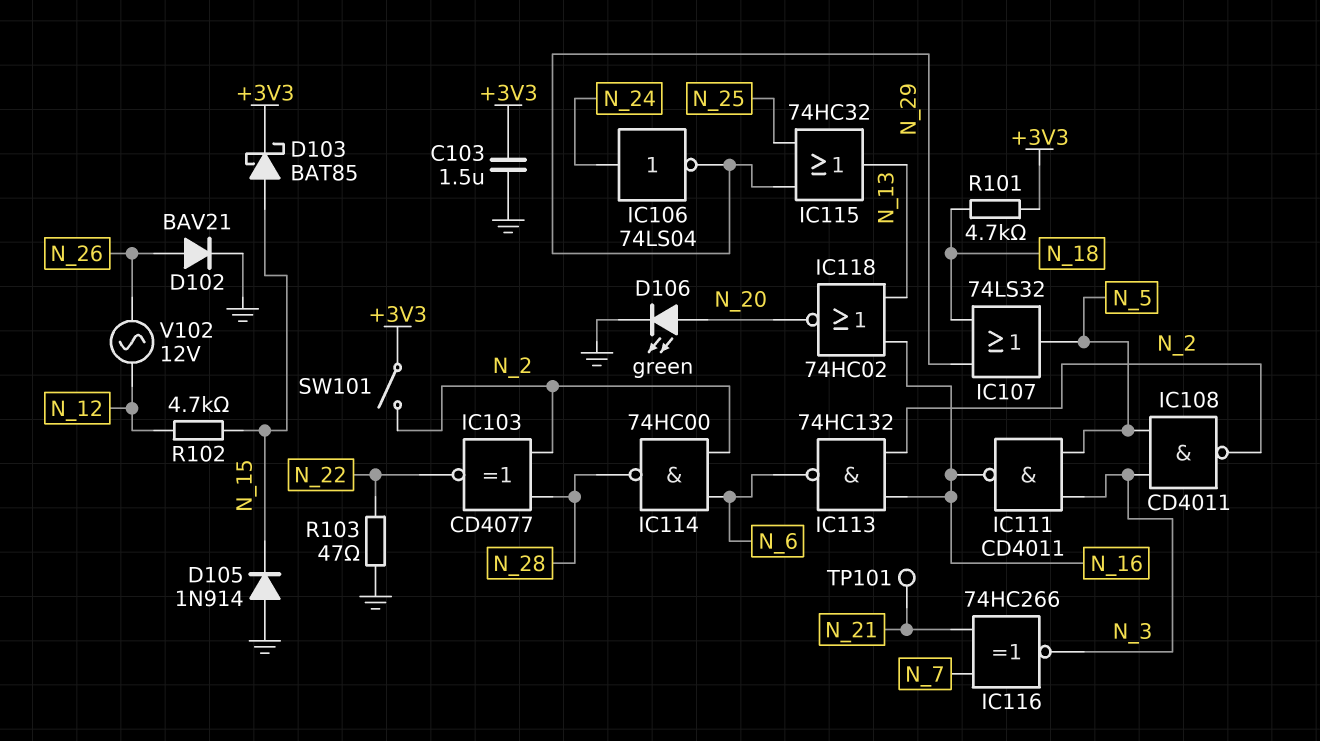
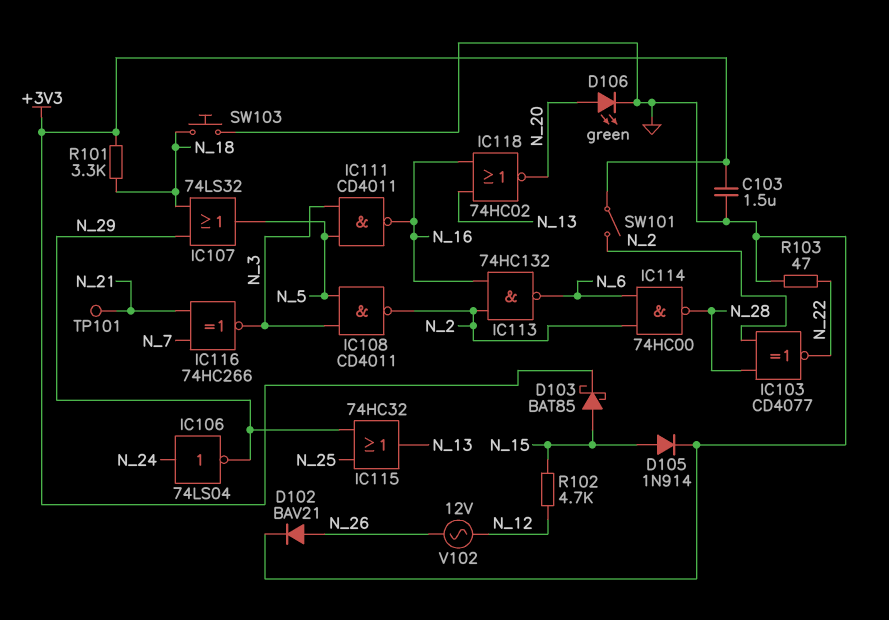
D105: diode 1N914 (A GND, K N_15) -> diode 1N914 (A N_15, K GND)
R101: 4.7k (+3V3, N_18) -> 3.3k (+3V3, N_18)
SW103: none -> button (GND, N_18)

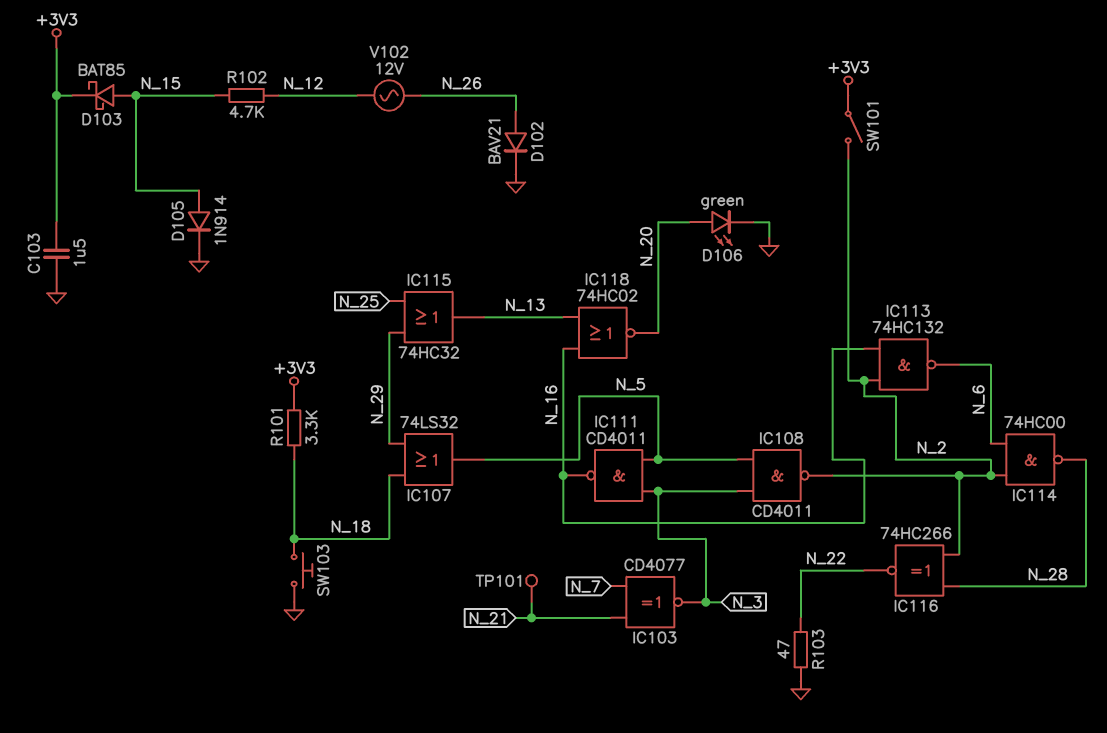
IC103: XNOR CD4077 (in N_2, in N_28, out N_22) -> XNOR CD4077 (in N_7, in N_21, out N_3)
IC106: NOT 74LS04 (in N_24, out N_29) -> none
IC116: XNOR 74HC266 (in N_7, in N_21, out N_3) -> XNOR 74HC266 (in N_2, in N_28, out N_22)

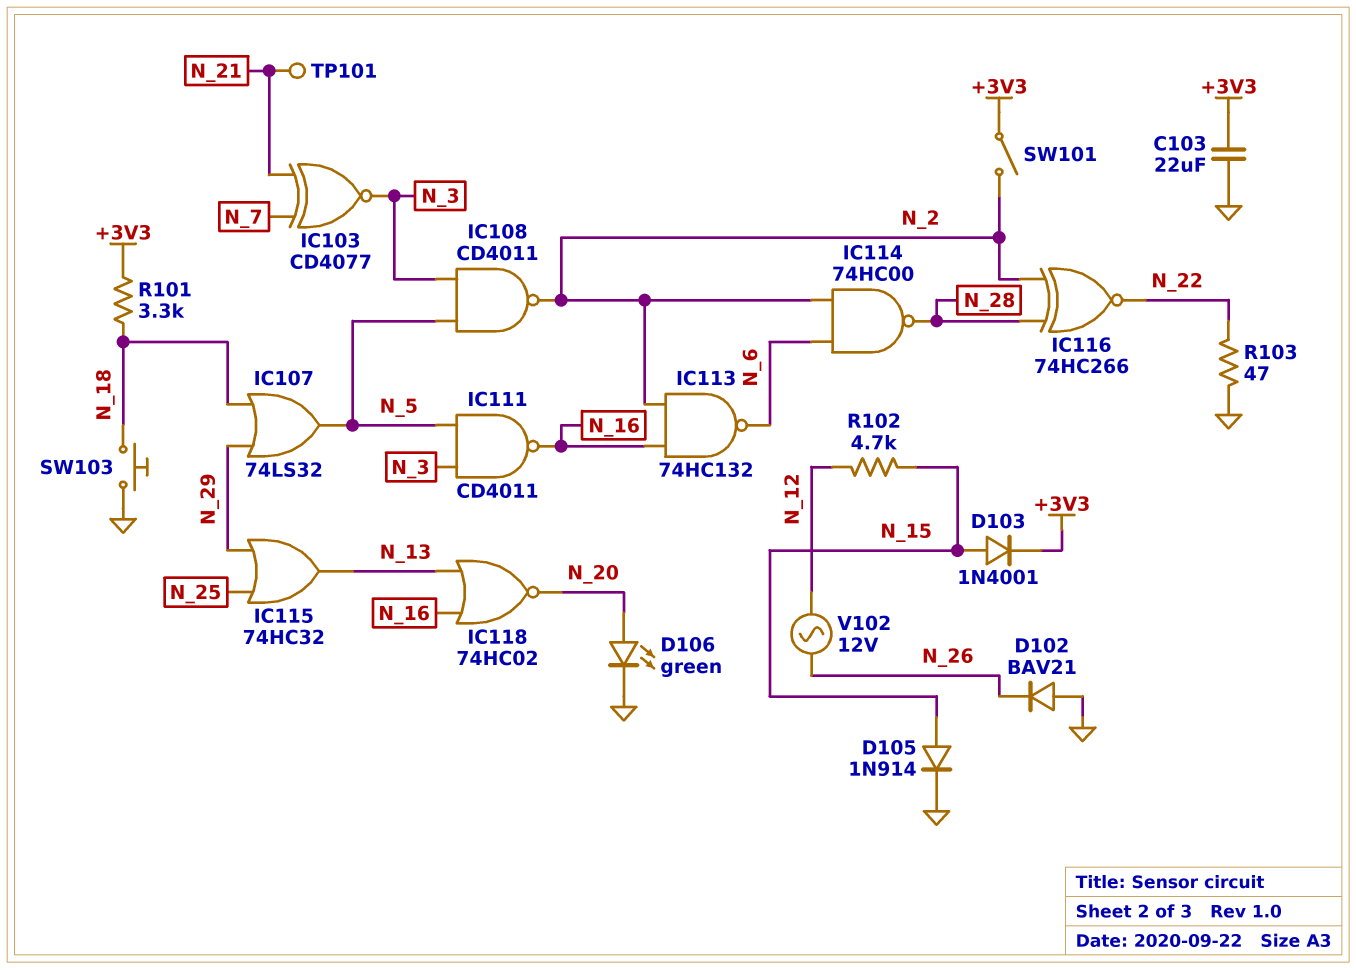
C103: 1.5uF (+3V3, GND) -> 22uF (+3V3, GND)
D102: diode BAV21 (A N_26, K GND) -> diode BAV21 (A GND, K N_26)
D103: schottky BAT85 (A N_15, K +3V3) -> diode 1N4001 (A N_15, K +3V3)

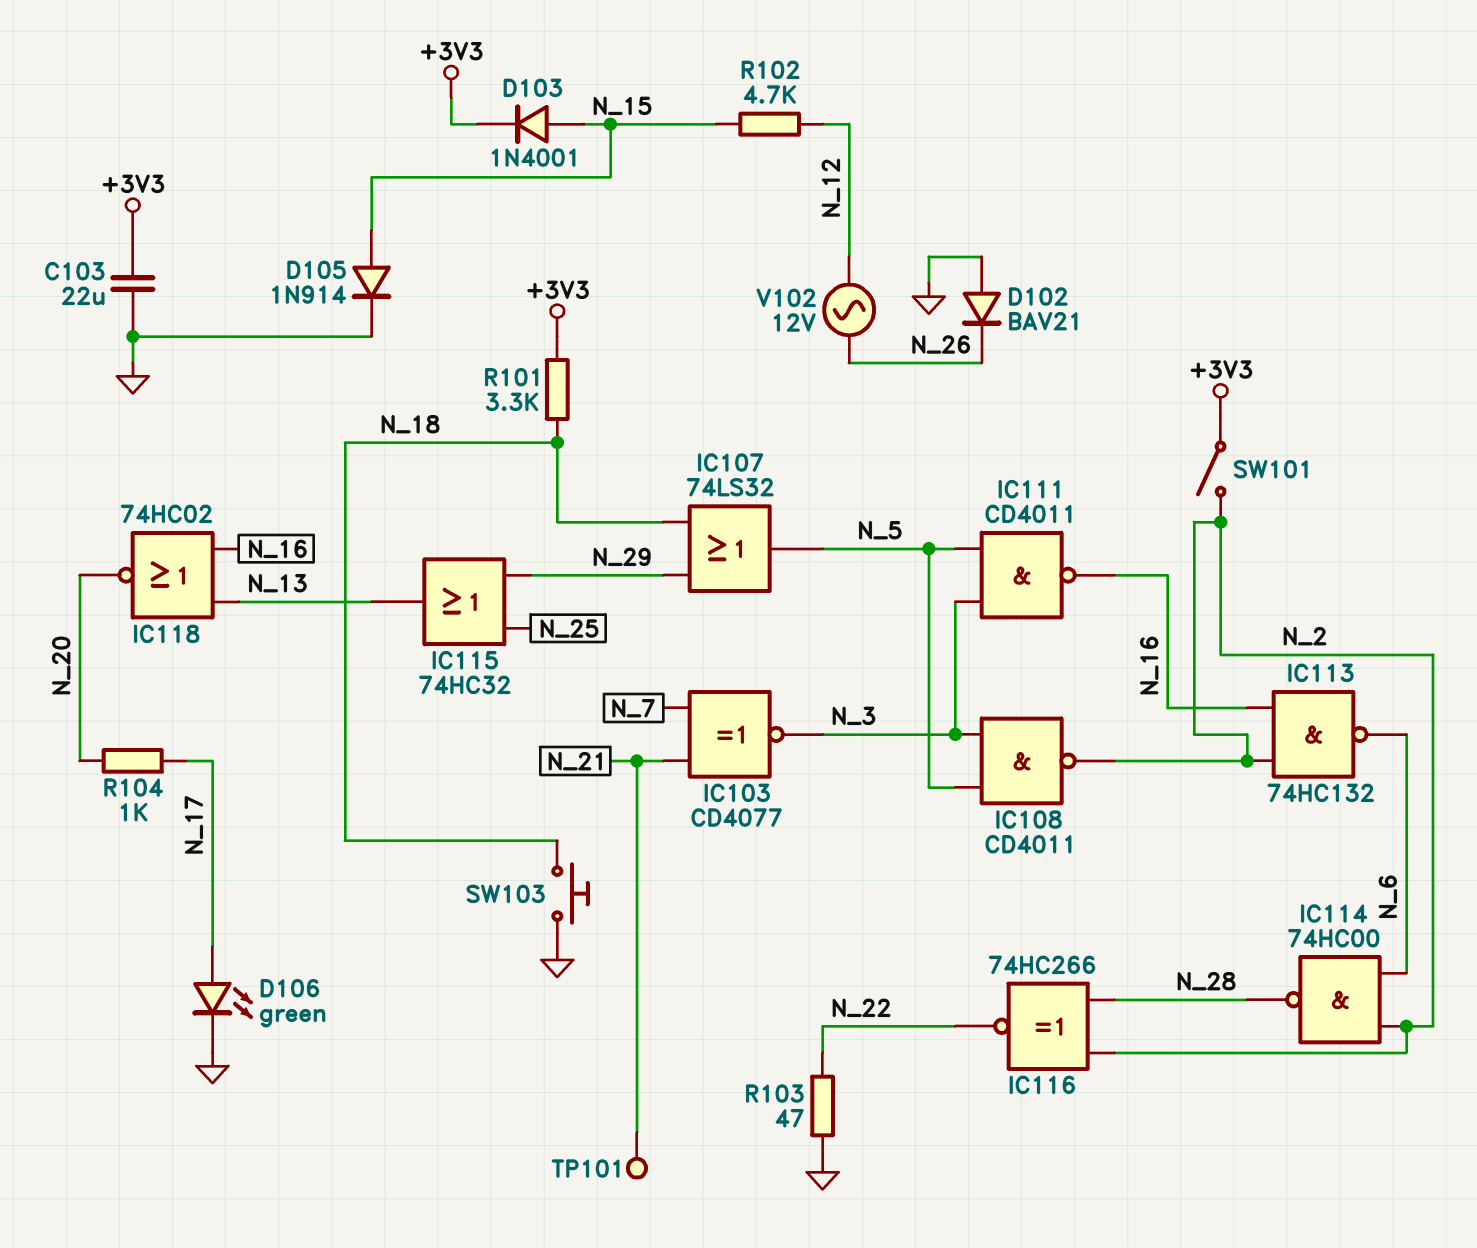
D106: LED green (A N_20, K GND) -> LED green (A N_17, K GND)
R104: none -> 1k (N_17, N_20)

